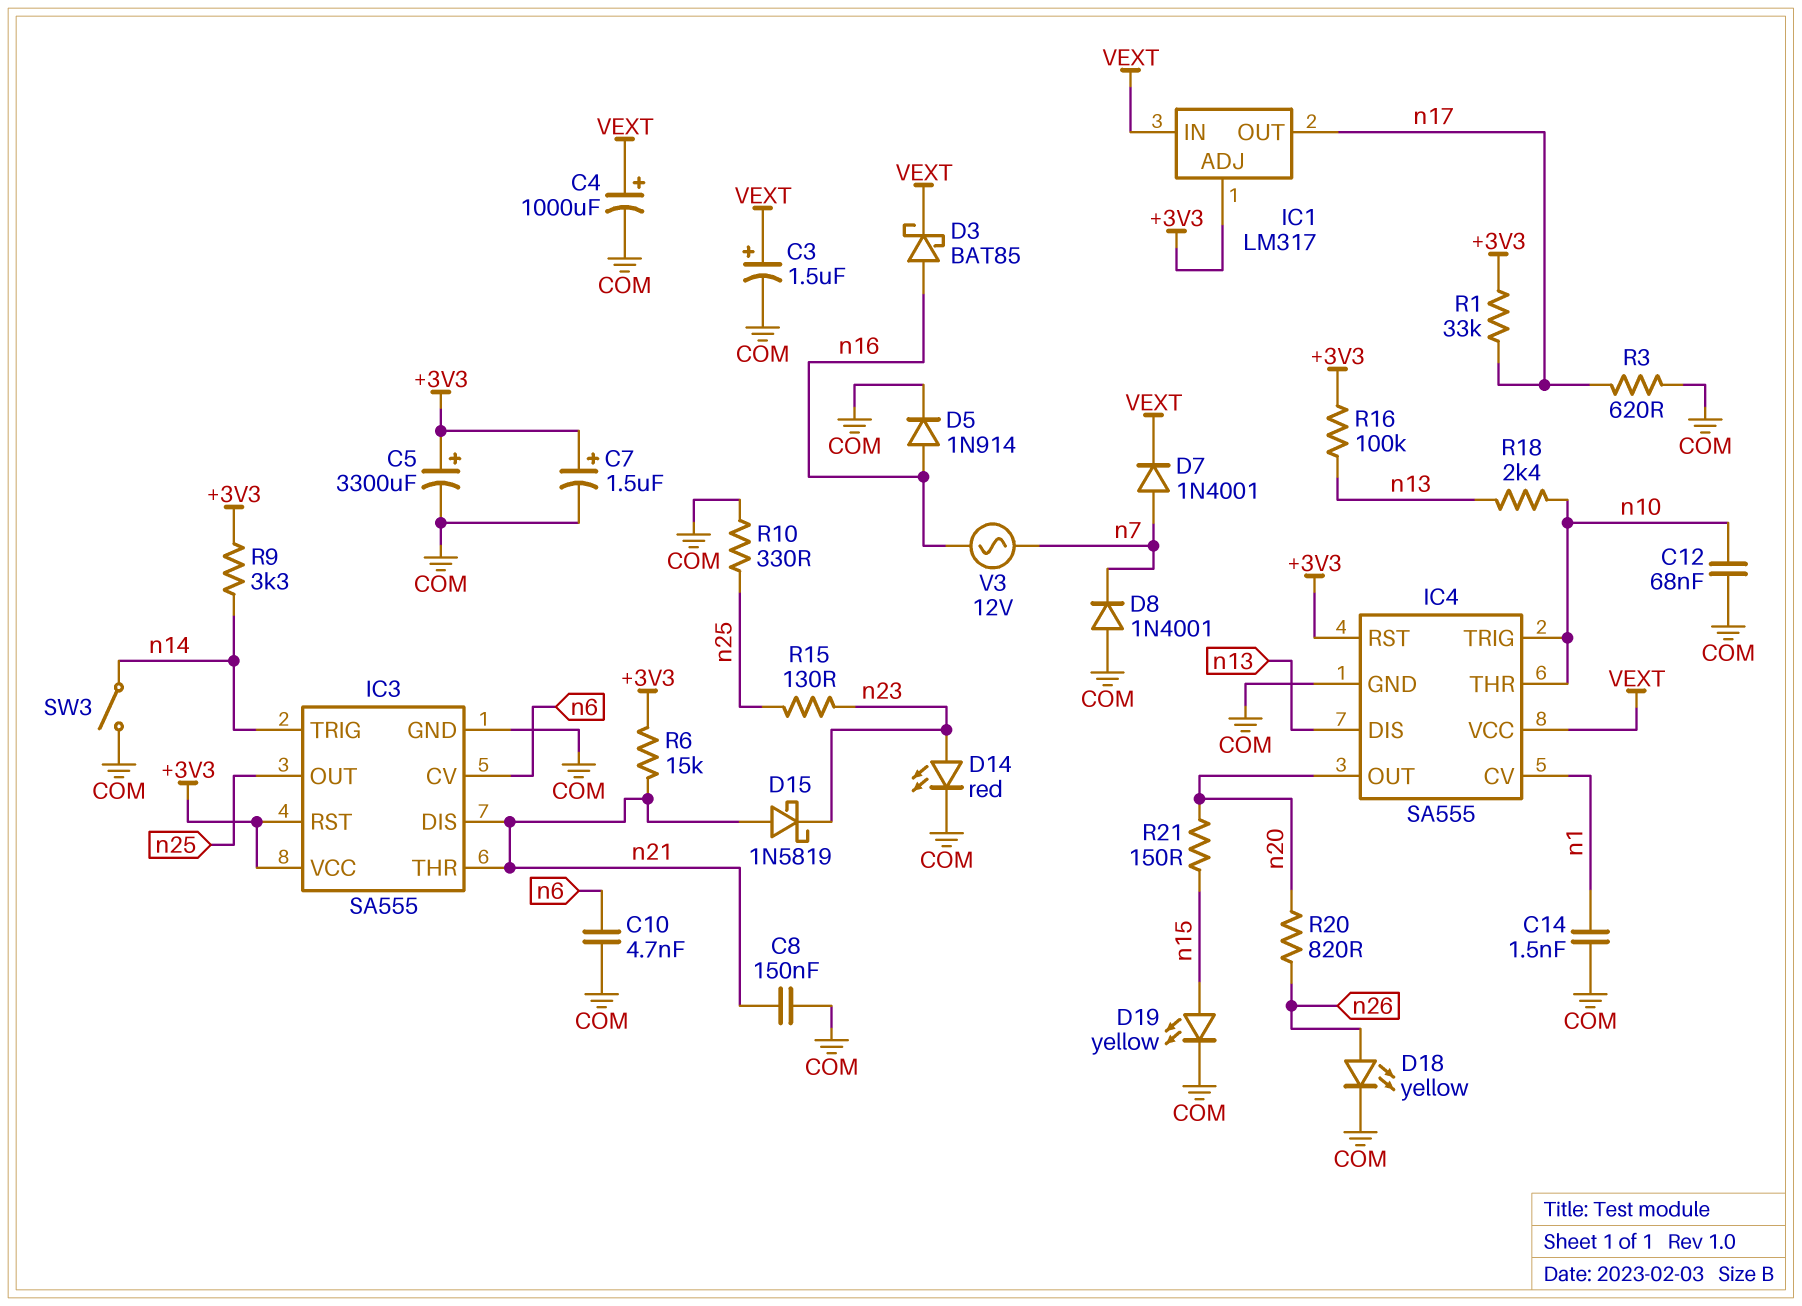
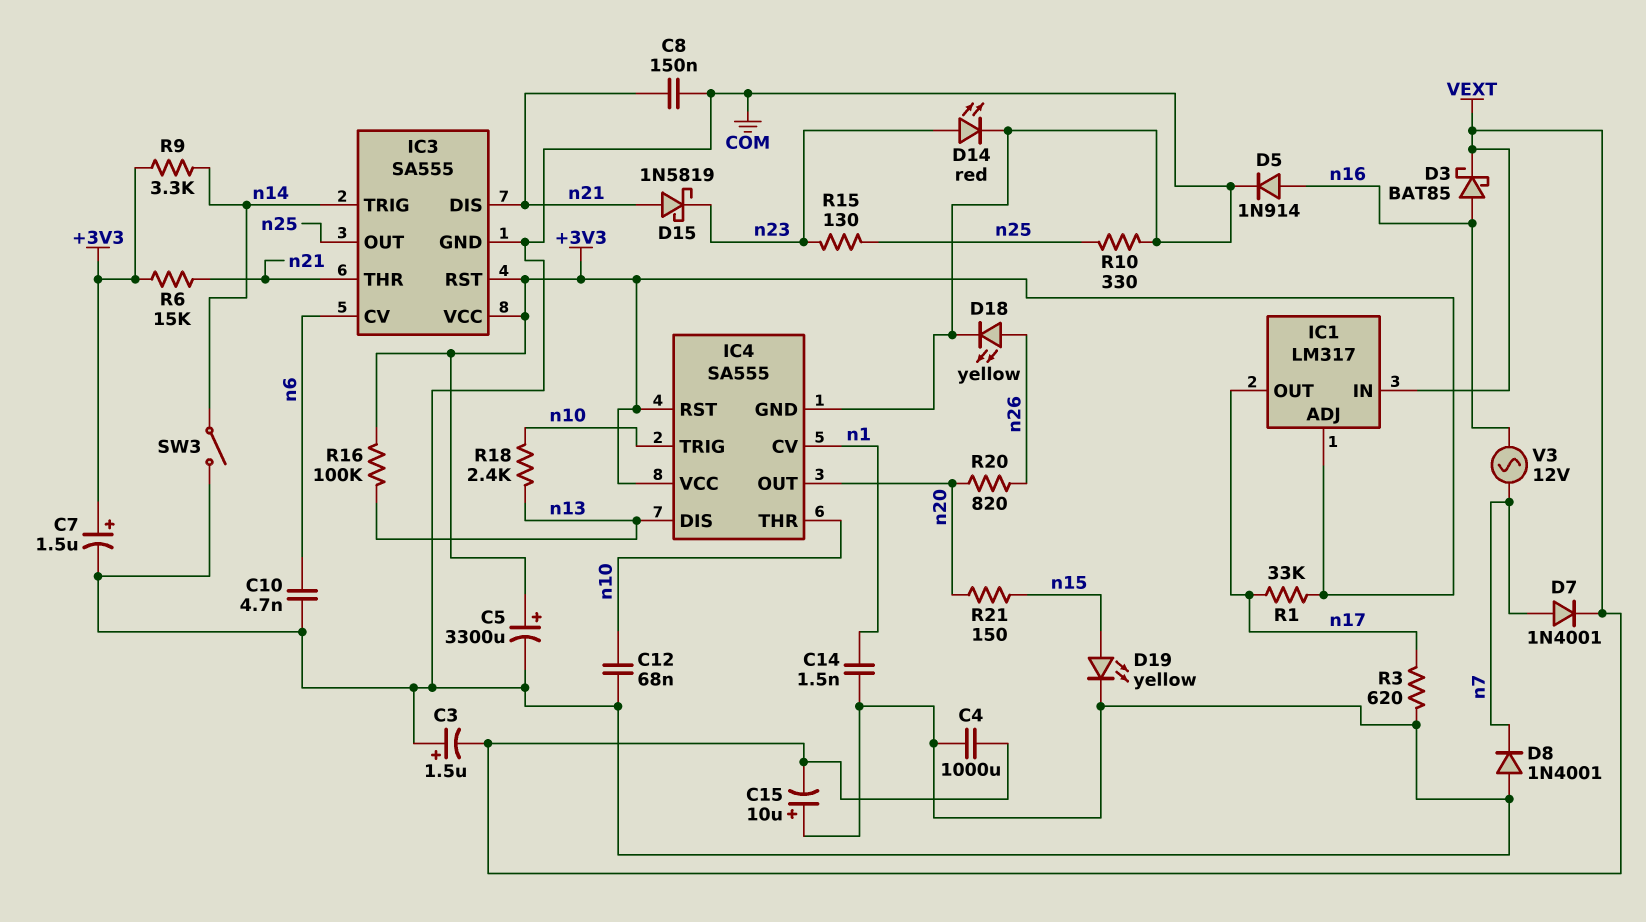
C3: 1.5uF (plus VEXT, minus COM) -> 1.5uF (plus COM, minus VEXT)
C4: 1000uF (plus VEXT, minus COM) -> 1000uF (COM, VEXT)
C15: none -> 10uF (plus COM, minus VEXT)
IC4 pin VCC: VEXT -> +3V3

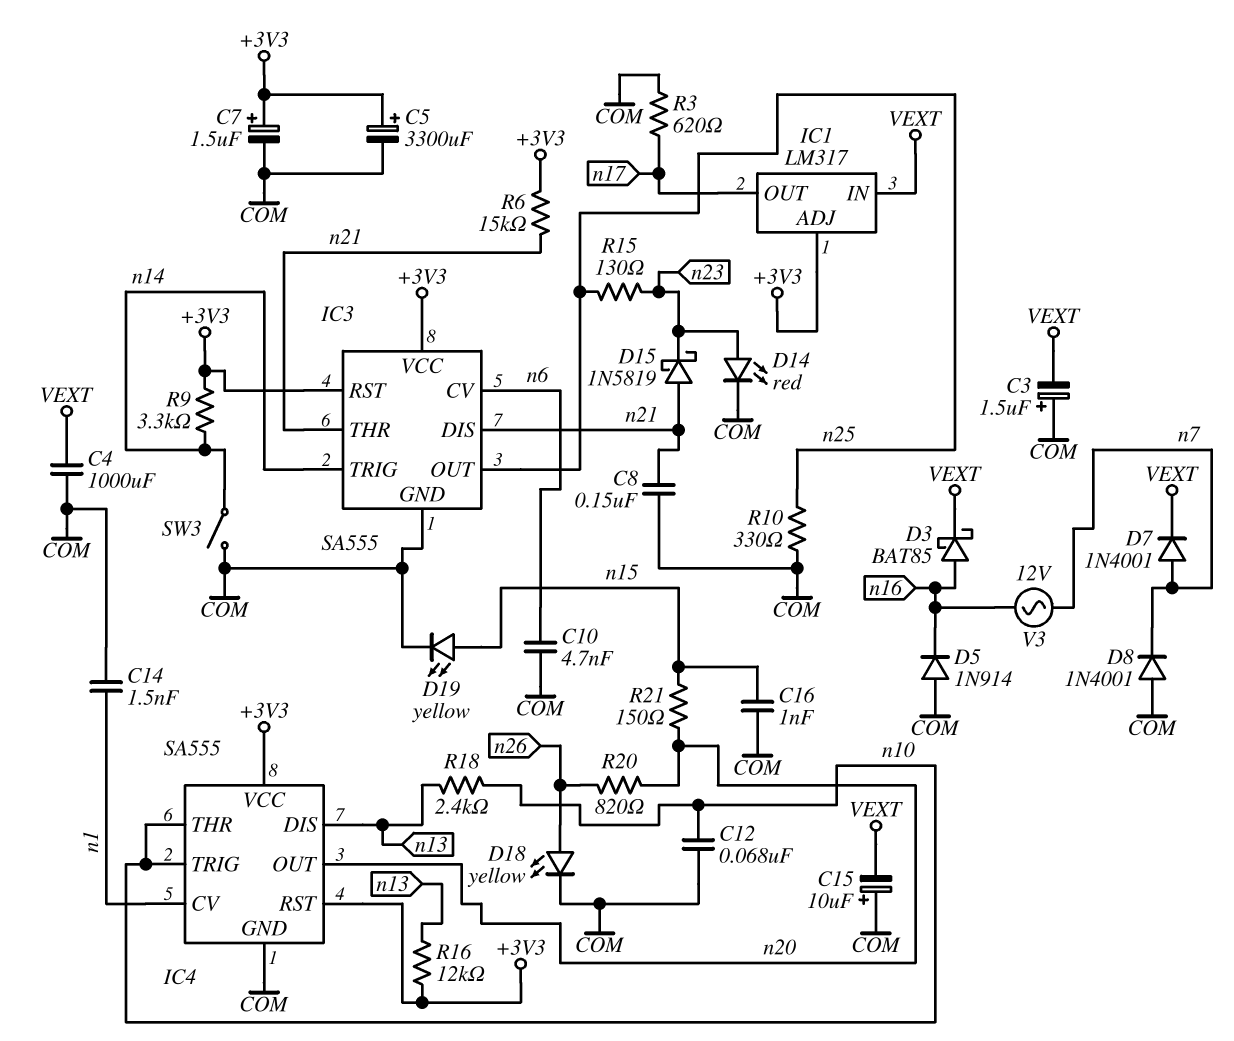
C16: none -> 1nF (COM, n15)
D5: diode 1N914 (A n16, K COM) -> diode 1N914 (A COM, K n16)
R1: 33k (+3V3, n17) -> none
R16: 100k (+3V3, n13) -> 12k (+3V3, n13)

